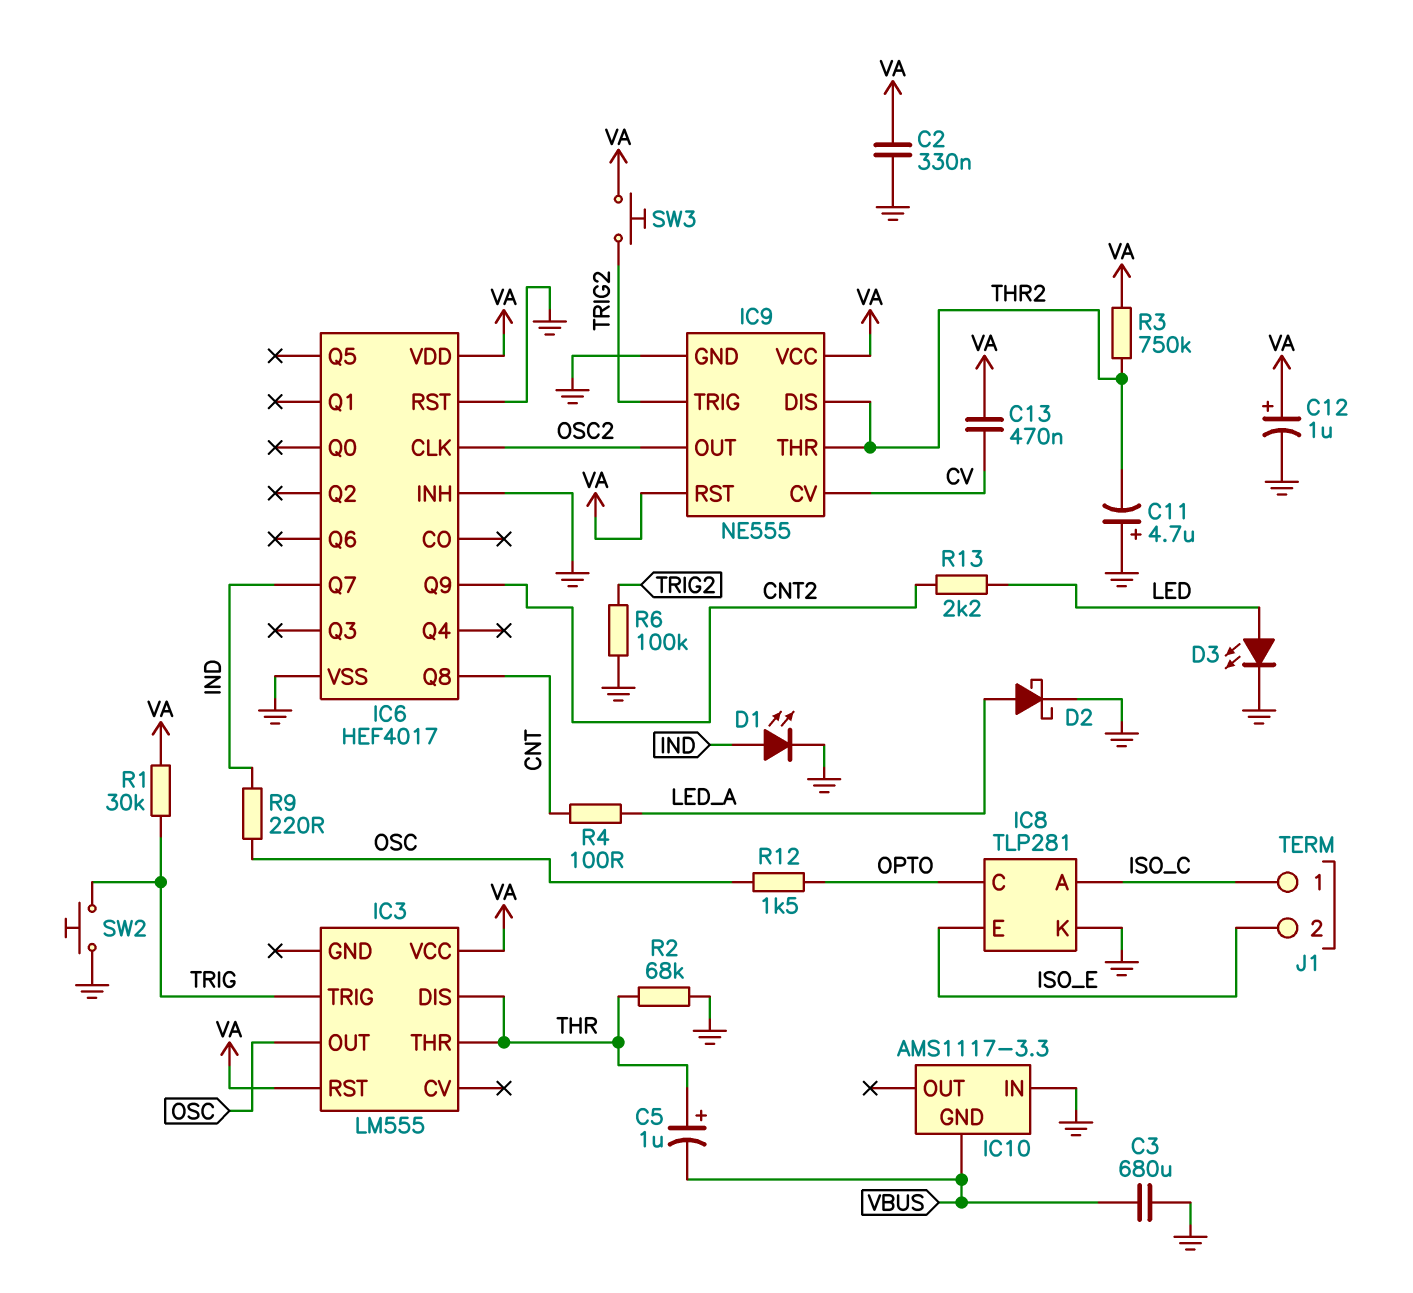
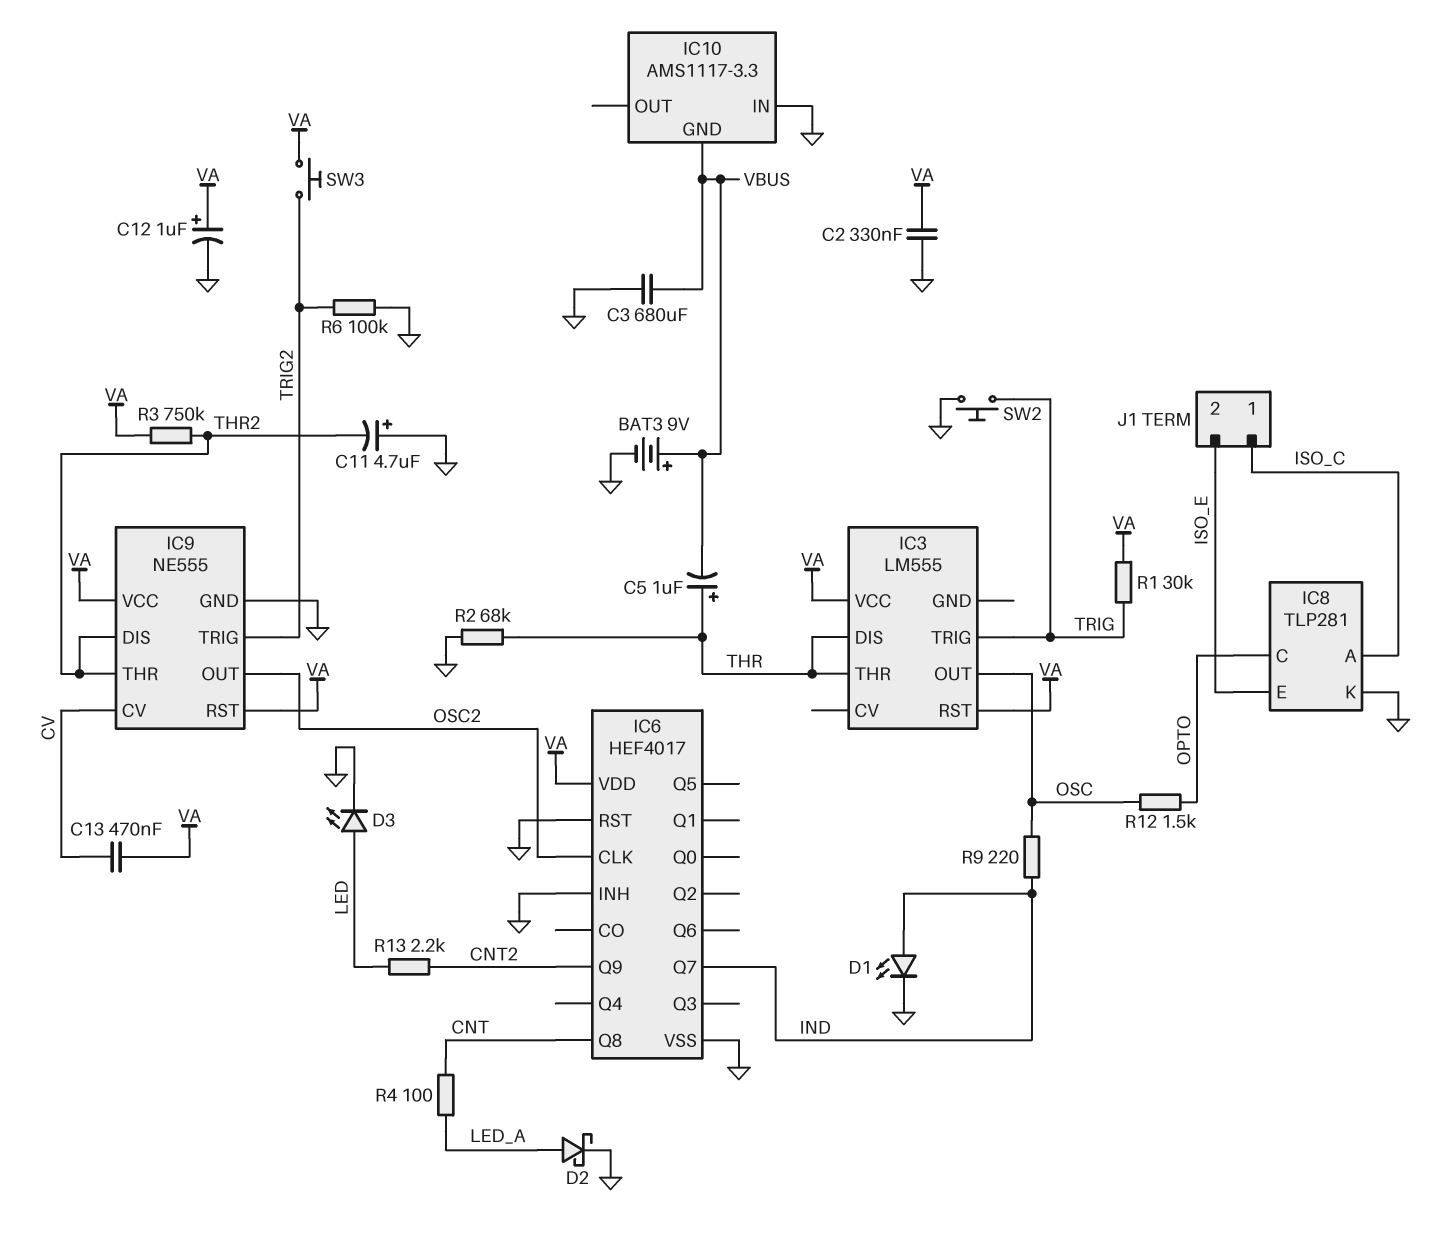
BAT3: none -> 9V (plus VBUS, minus GND)

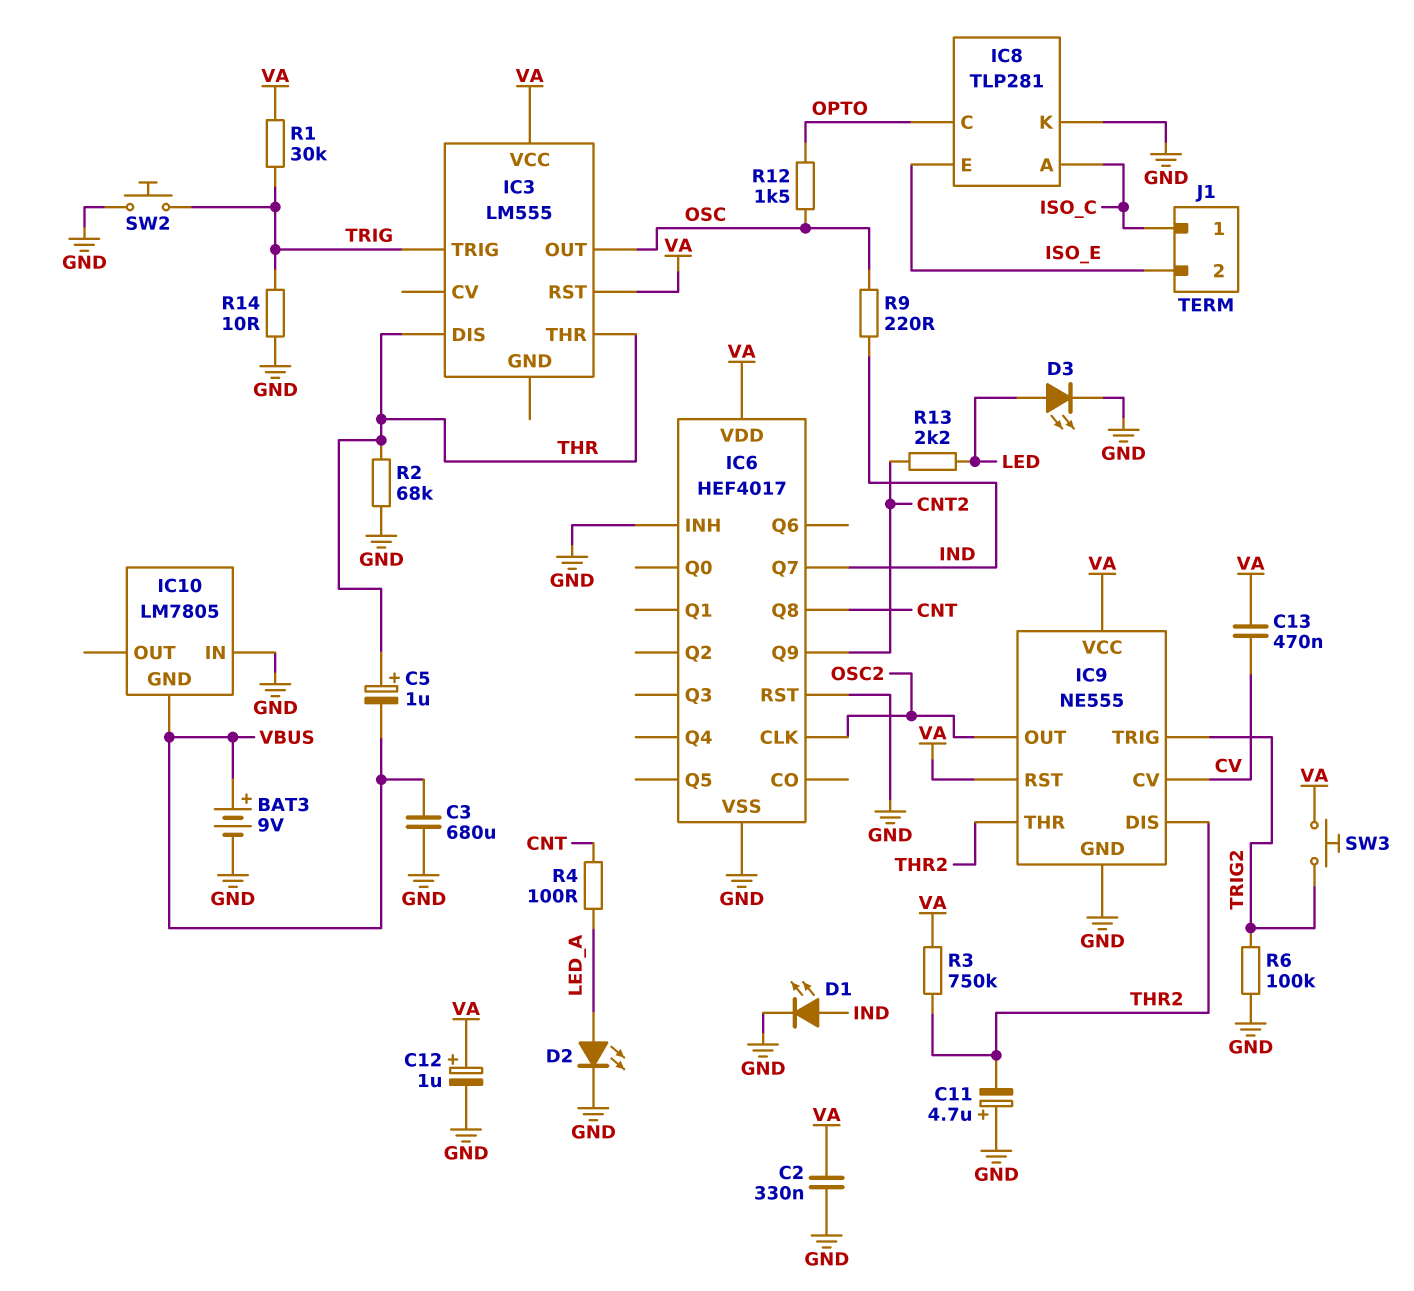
D2: schottky (A LED_A, K GND) -> LED (A LED_A, K GND)
IC10: AMS1117-3.3 -> LM7805
R14: none -> 10 (GND, TRIG)

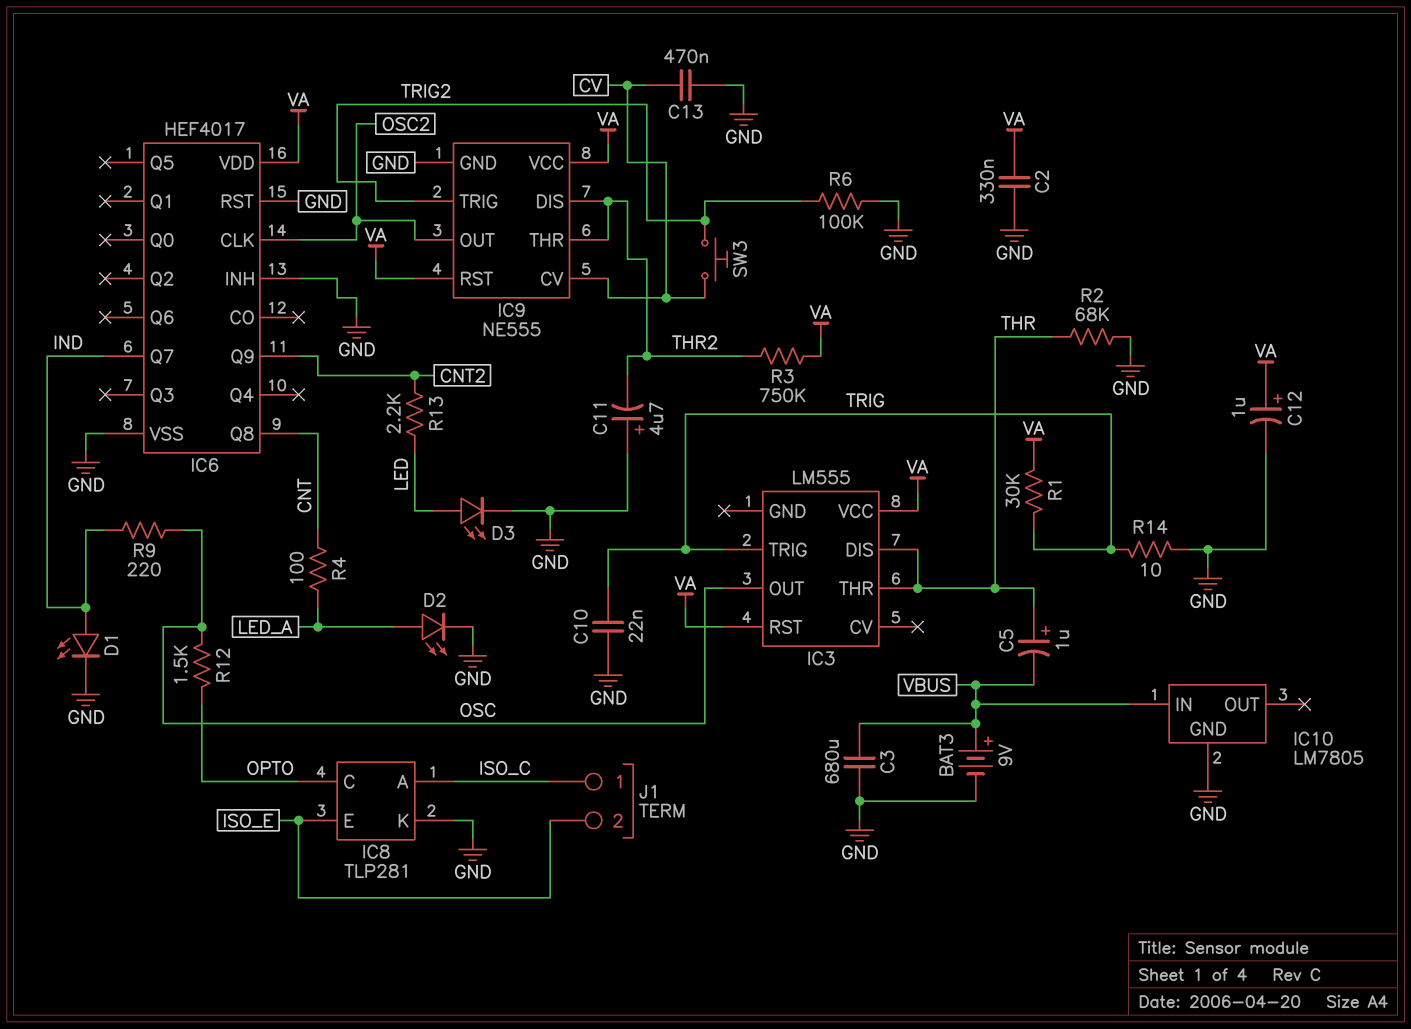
C10: none -> 22nF (GND, TRIG)
C13: 470nF (CV, VA) -> 470nF (CV, GND)
IC10 pin GND: VBUS -> GND
IC10 pin IN: GND -> VBUS
SW2: button (GND, TRIG) -> none
SW3: button (TRIG2, VA) -> button (CV, TRIG2)

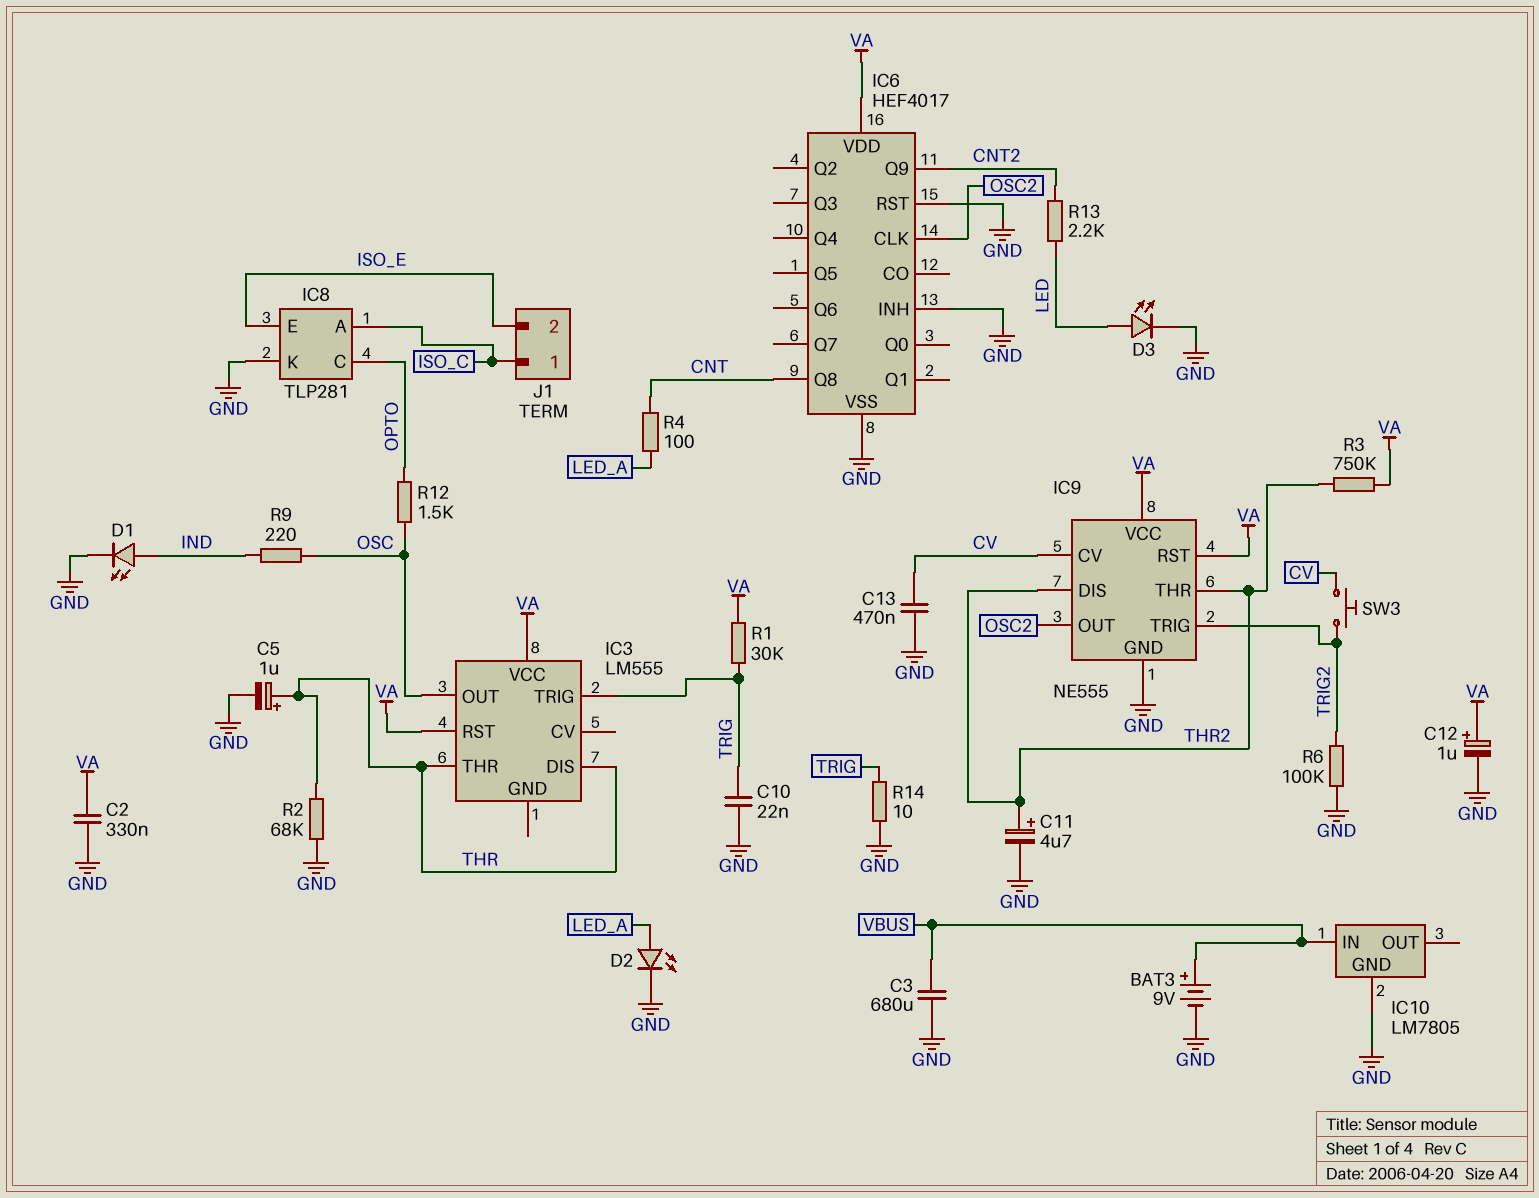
C5: 1uF (plus THR, minus VBUS) -> 1uF (plus THR, minus GND)
C11: 4.7uF (plus GND, minus THR2) -> 4.7uF (plus THR2, minus GND)
IC6 pin Q7: IND -> none

